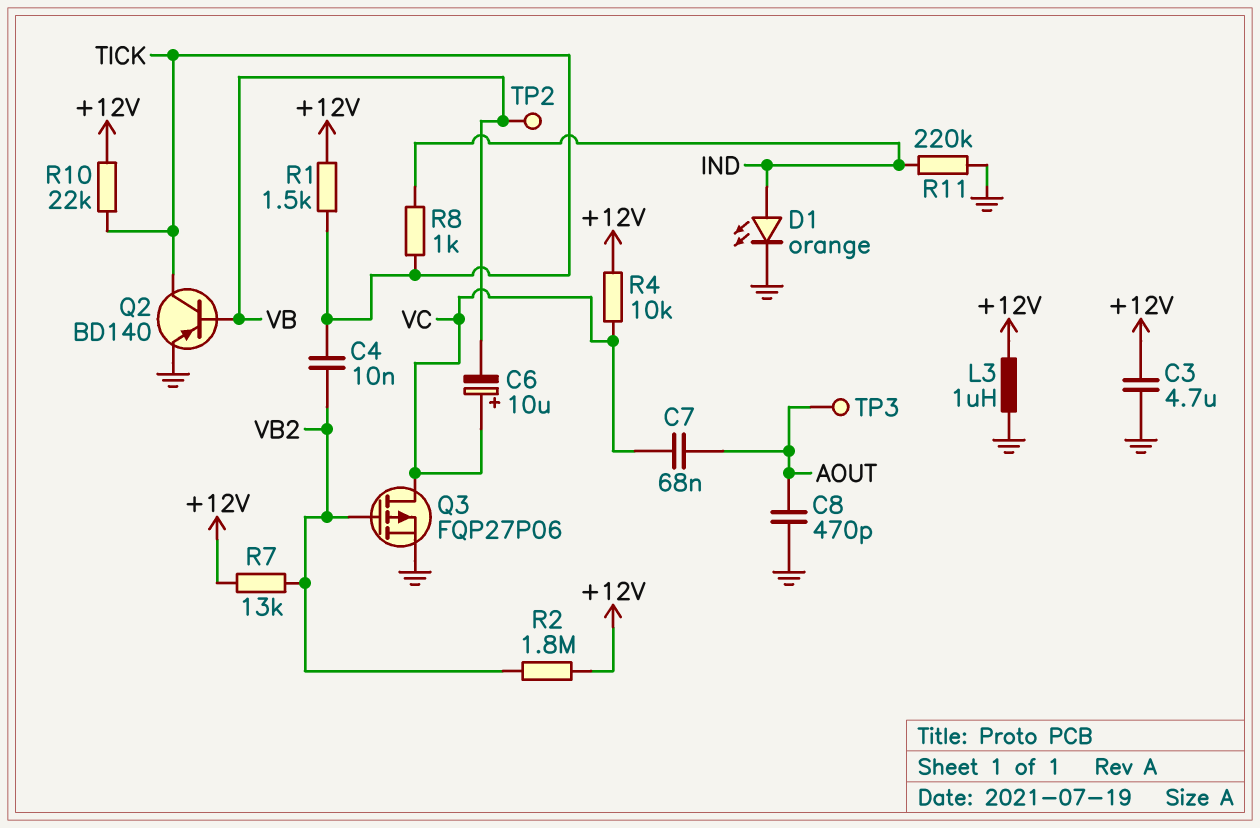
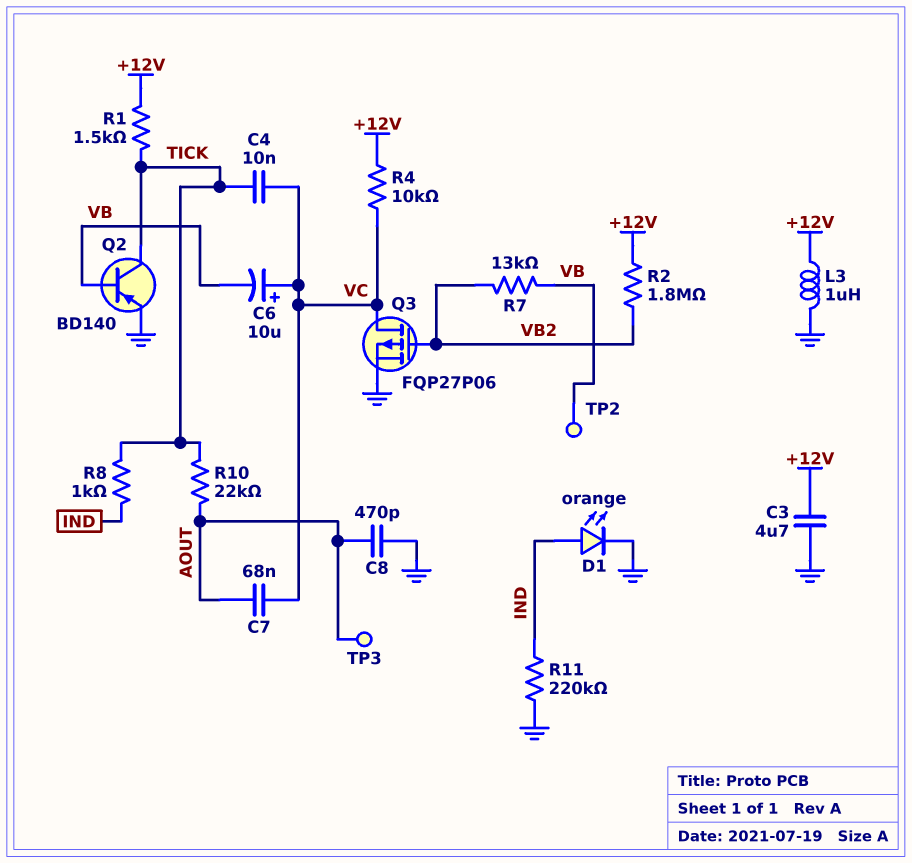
C4: 10nF (TICK, VB2) -> 10nF (TICK, VC)
R7: 13k (+12V, VB2) -> 13k (VB, VB2)
R10: 22k (+12V, TICK) -> 22k (AOUT, TICK)

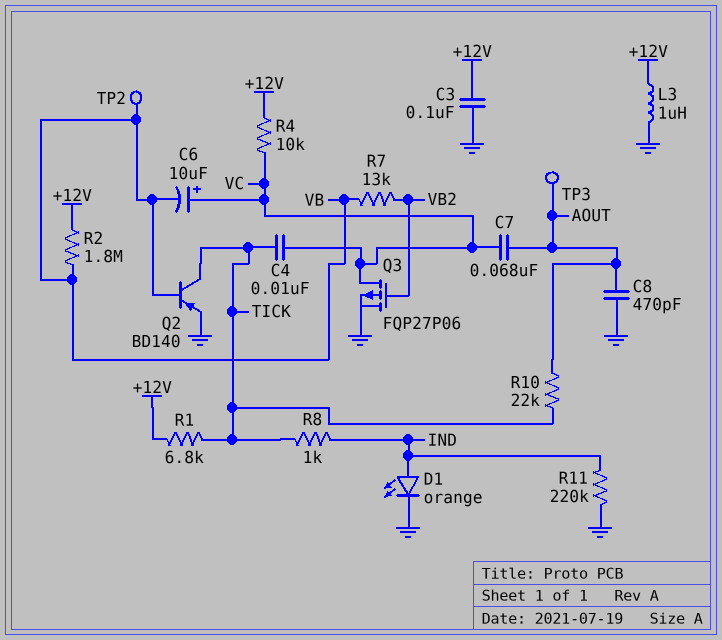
C3: 4.7uF (+12V, GND) -> 100nF (+12V, GND)
R1: 1.5k (+12V, TICK) -> 6.8k (+12V, TICK)
R2: 1.8M (+12V, VB2) -> 1.8M (+12V, VB)

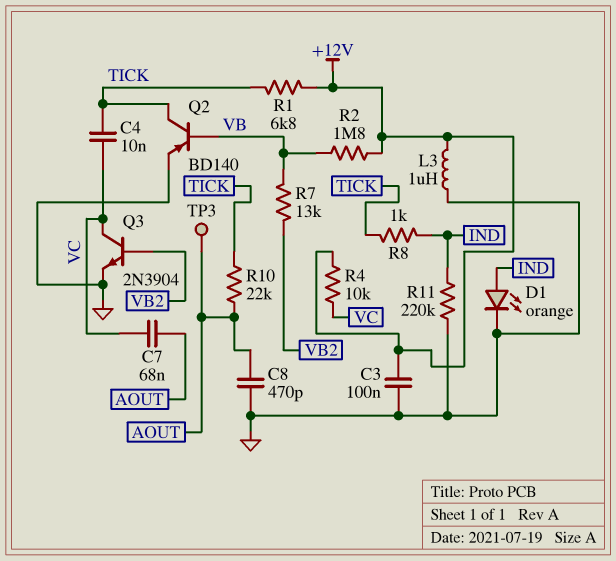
C6: 10uF (plus VC, minus VB) -> none
Q3: PMOS FQP27P06 (G VB2, D VC, S GND) -> NPN 2N3904 (B VB2, C VC, E GND)
TP2: test point (VB) -> none

